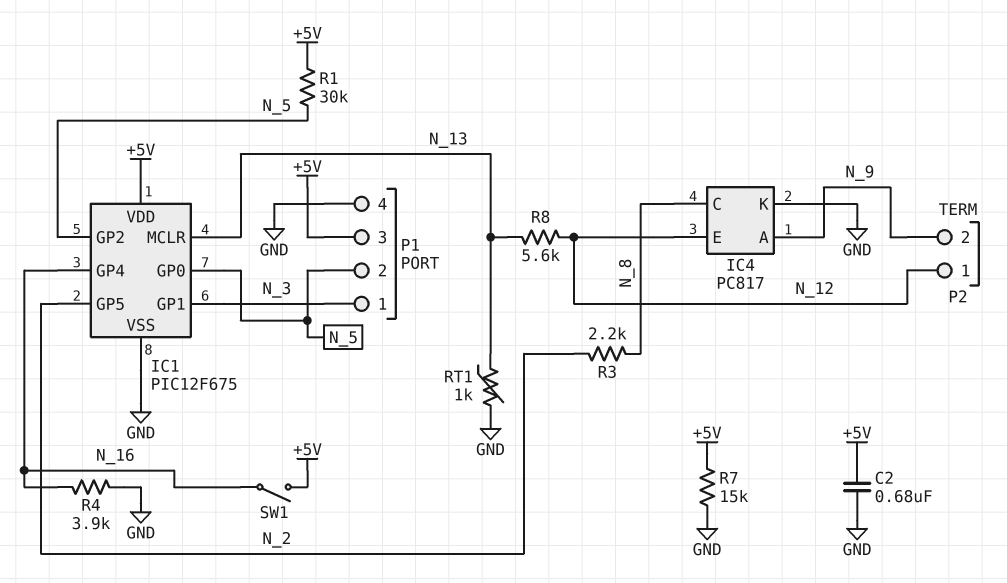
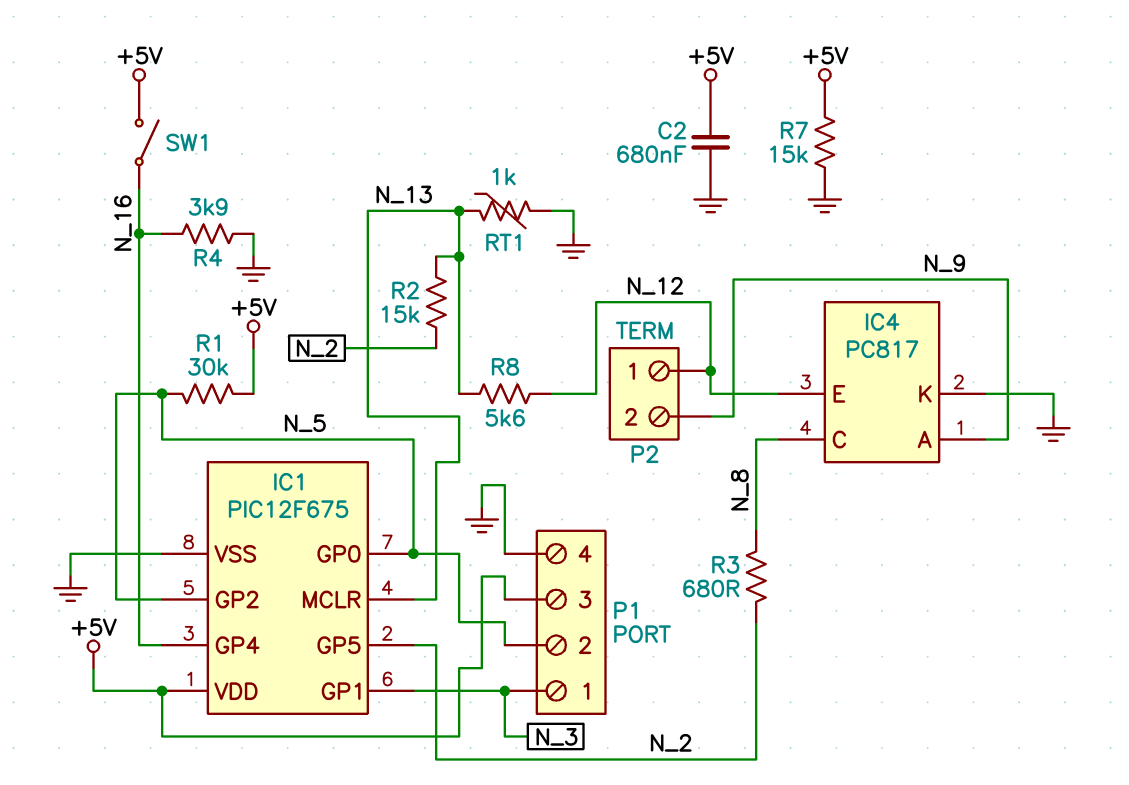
R2: none -> 15k (N_2, N_13)
R3: 2.2k (N_2, N_8) -> 680 (N_2, N_8)

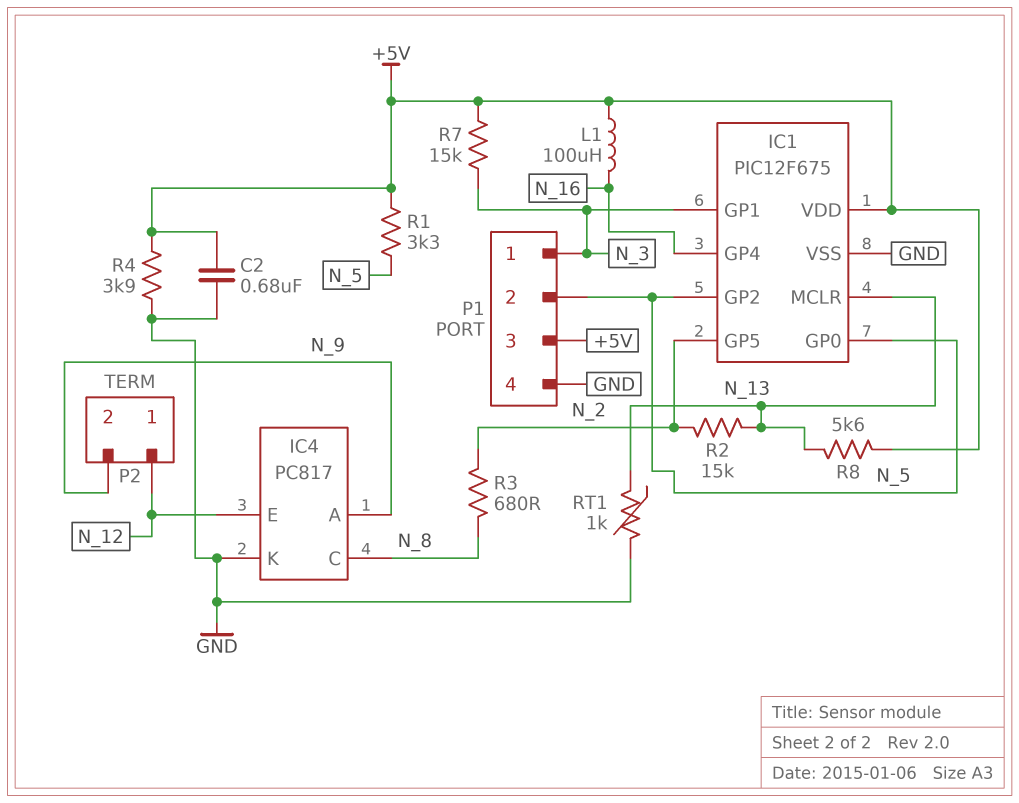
L1: none -> 100uH (+5V, N_16)
R1: 30k (+5V, N_5) -> 3.3k (+5V, N_5)
R4: 3.9k (GND, N_16) -> 3.9k (+5V, GND)
R7: 15k (+5V, GND) -> 15k (+5V, N_3)
R8: 5.6k (N_12, N_13) -> 5.6k (+5V, N_13)
SW1: switch (+5V, N_16) -> none

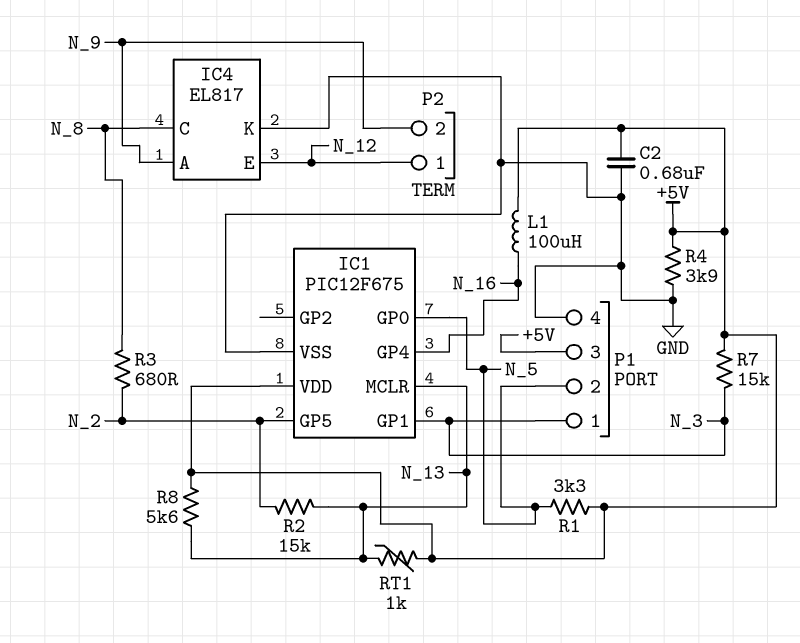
IC1 pin GP2: N_5 -> none
IC4: PC817 -> EL817
RT1: 1k (GND, N_13) -> 1k (+5V, N_13)

